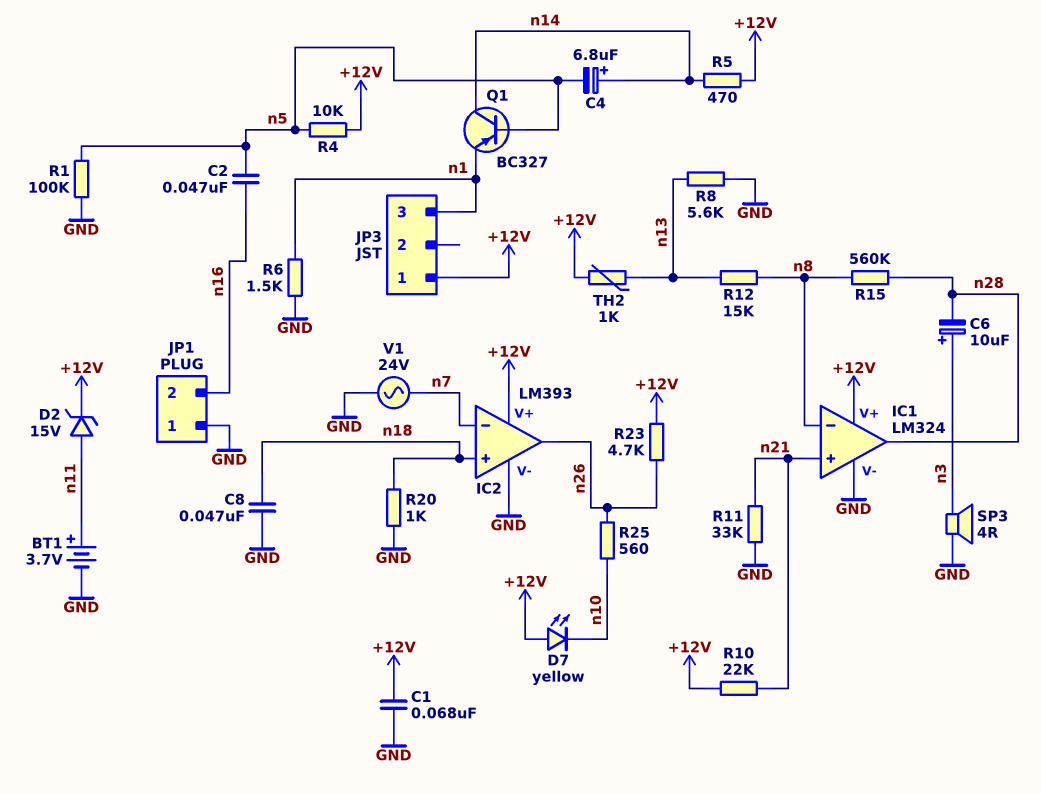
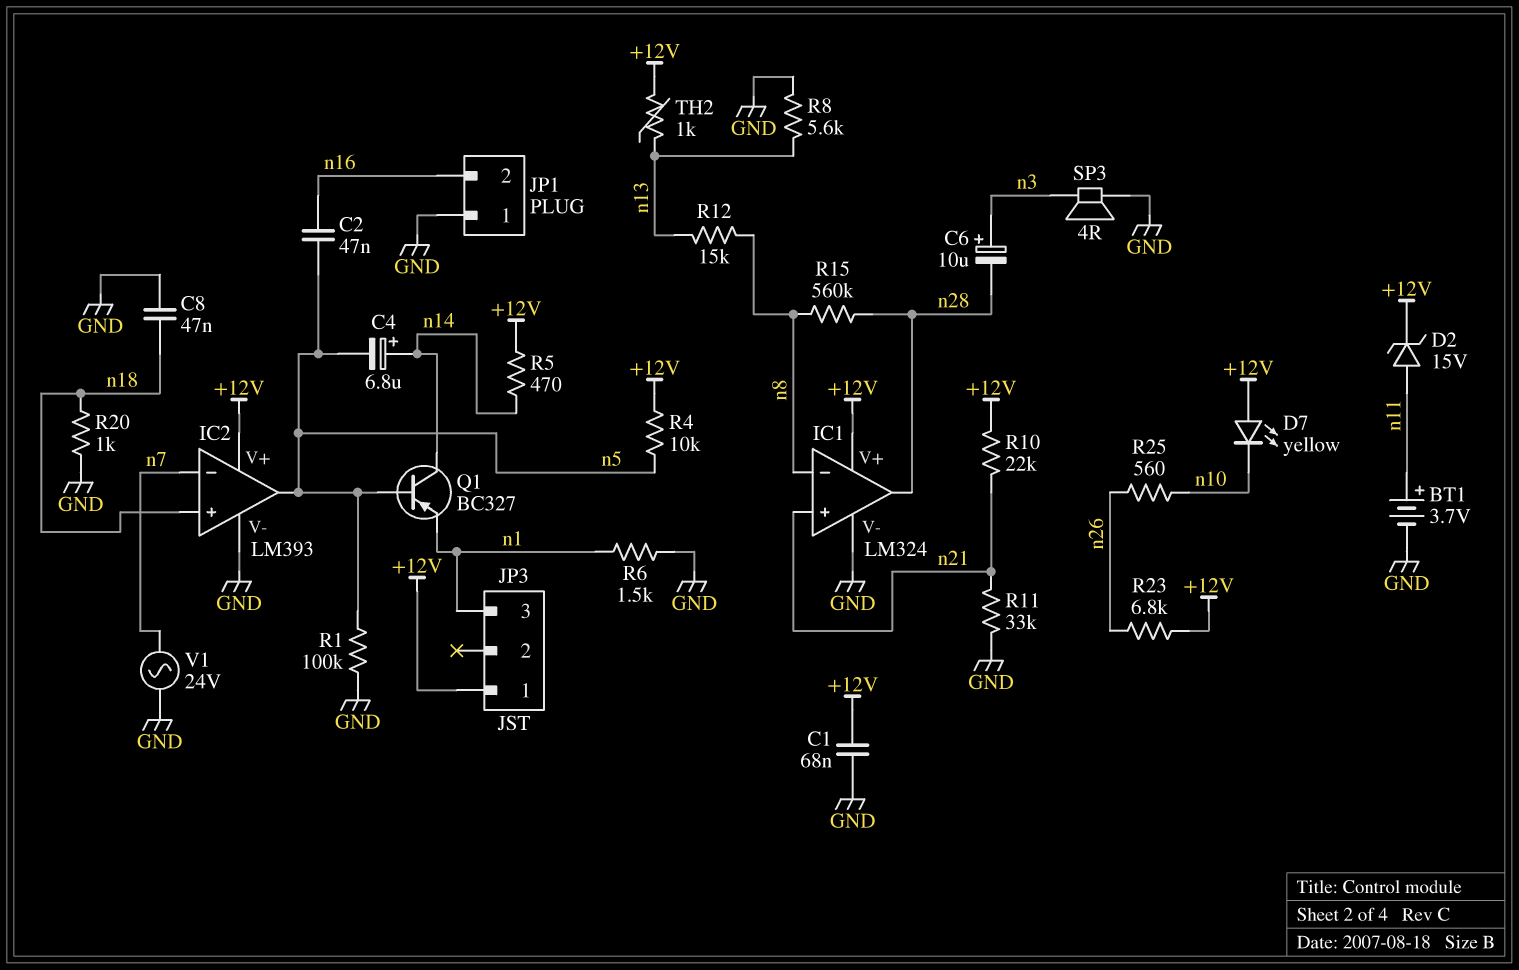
IC2 pin out: n26 -> n5
R23: 4.7k (+12V, n26) -> 6.8k (+12V, n26)

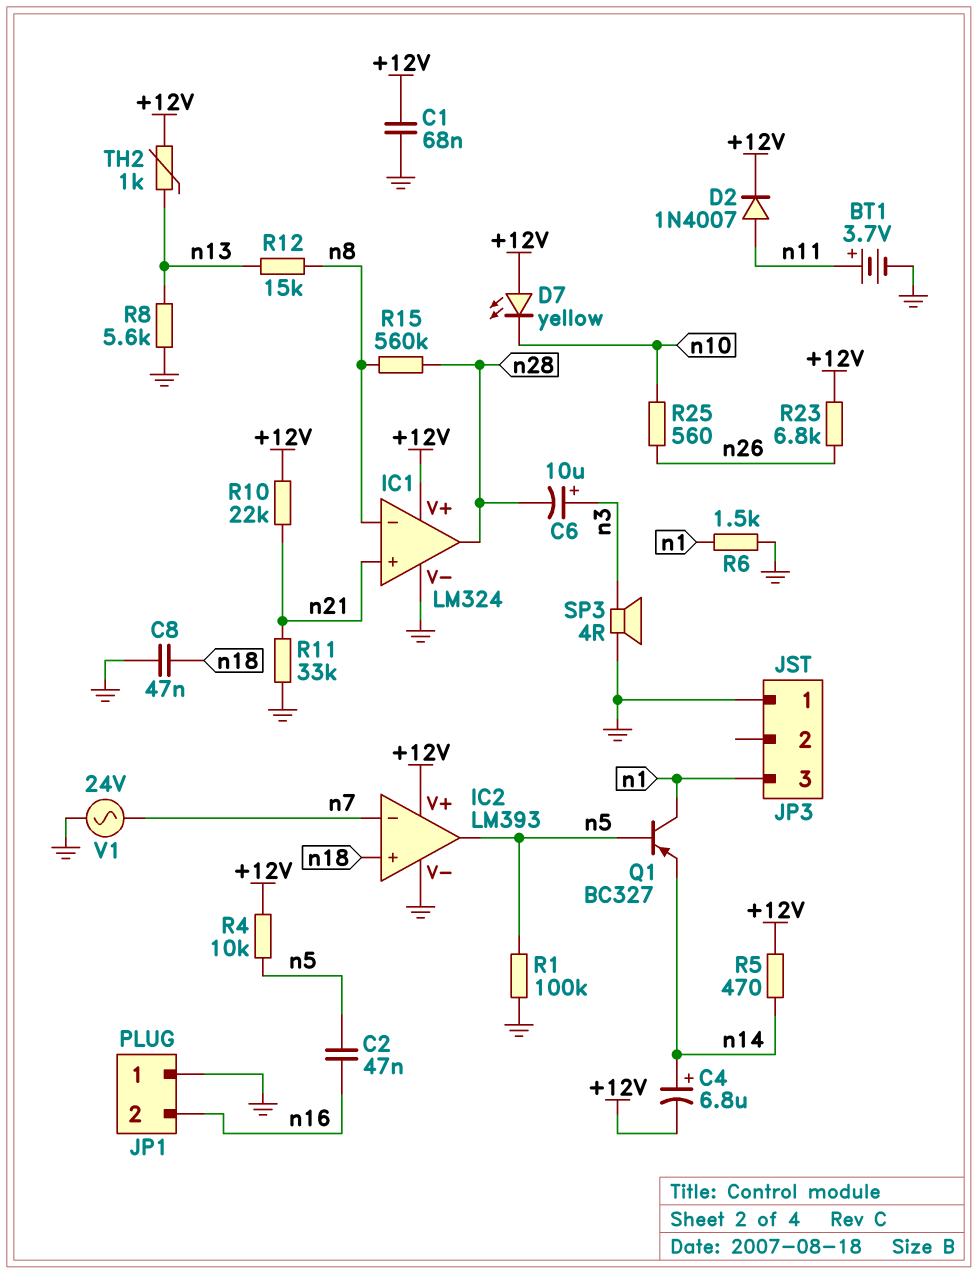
C4: 6.8uF (plus n14, minus n5) -> 6.8uF (plus n14, minus +12V)
D2: zener 15V (A n11, K +12V) -> diode 1N4007 (A n11, K +12V)
JP3 pin 1: +12V -> GND
Q1: PNP BC327 (B n5, C n14, E n1) -> PNP BC327 (B n5, C n1, E n14)
R20: 1k (GND, n18) -> none

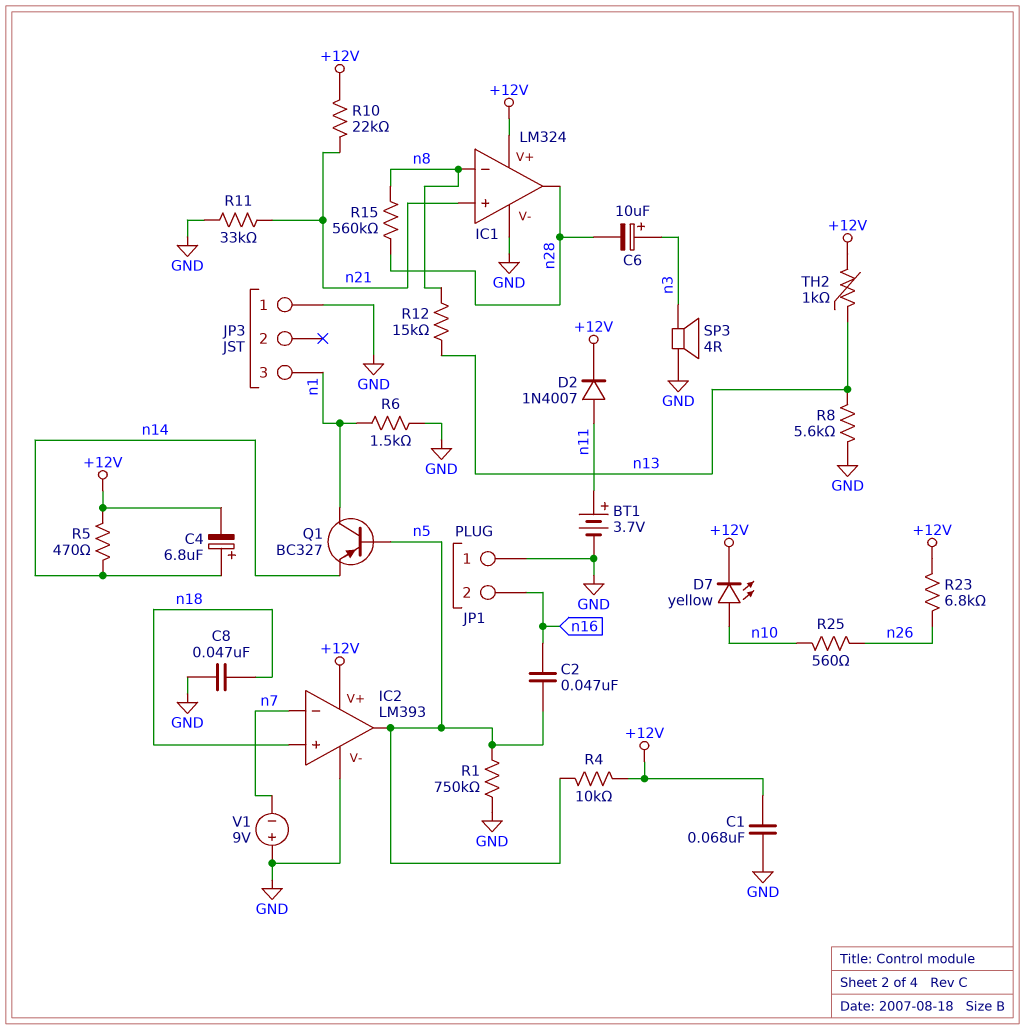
D7: LED yellow (A +12V, K n10) -> LED yellow (A n10, K +12V)
R1: 100k (GND, n5) -> 750k (GND, n5)
V1: AC 24V (GND, n7) -> 9V (plus GND, minus n7)

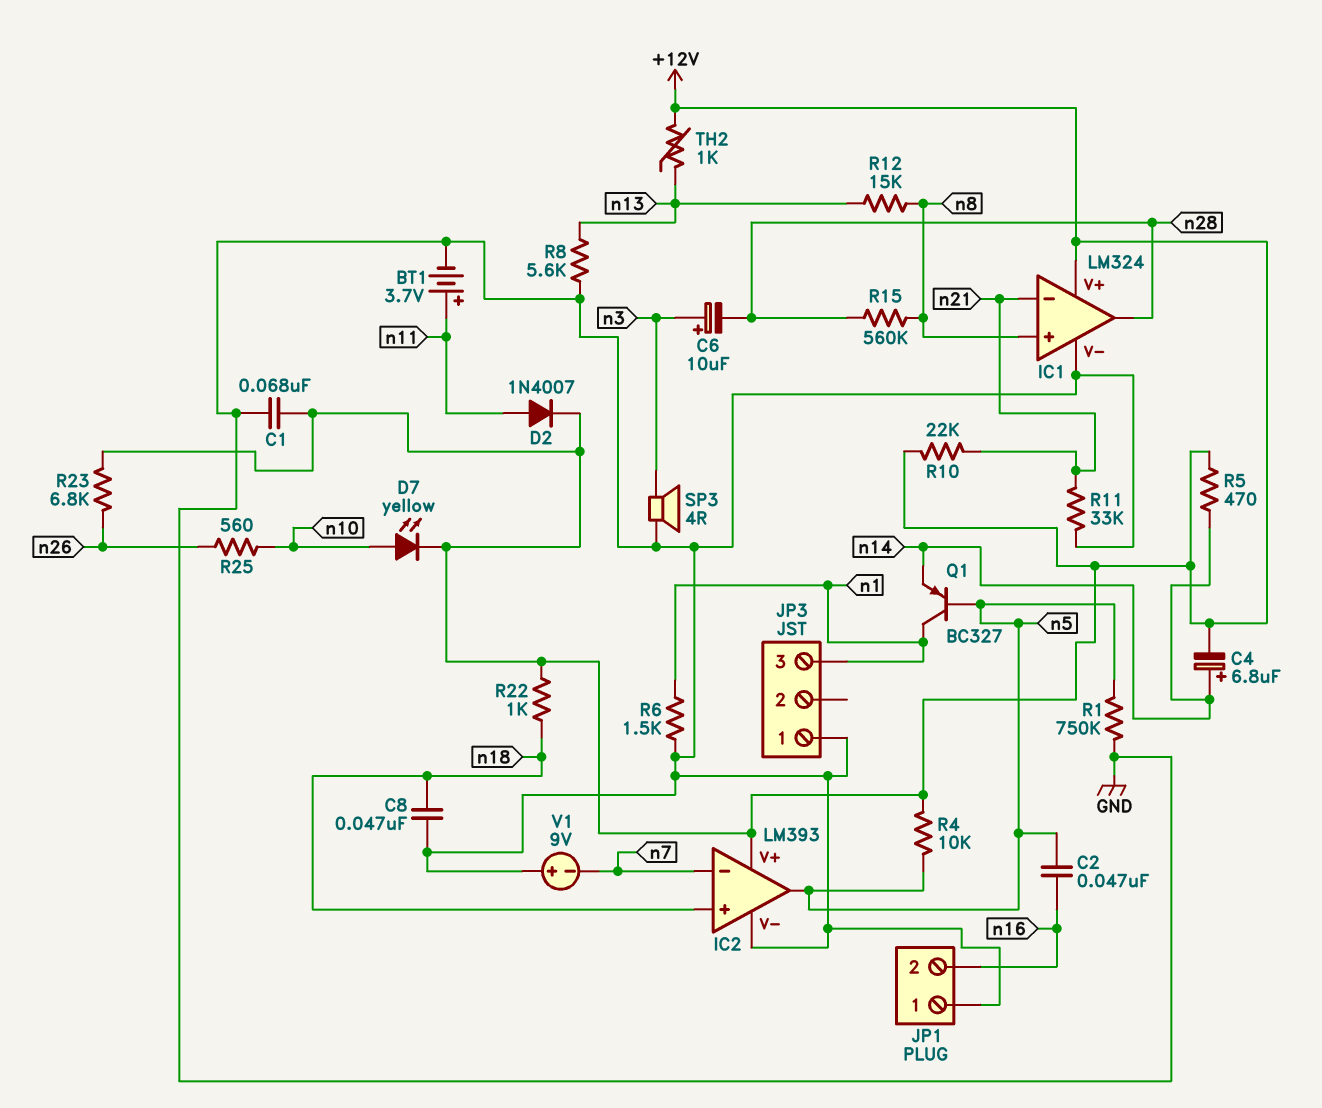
IC1 pin in+: n21 -> n8
IC1 pin in-: n8 -> n21
R22: none -> 1k (+12V, n18)

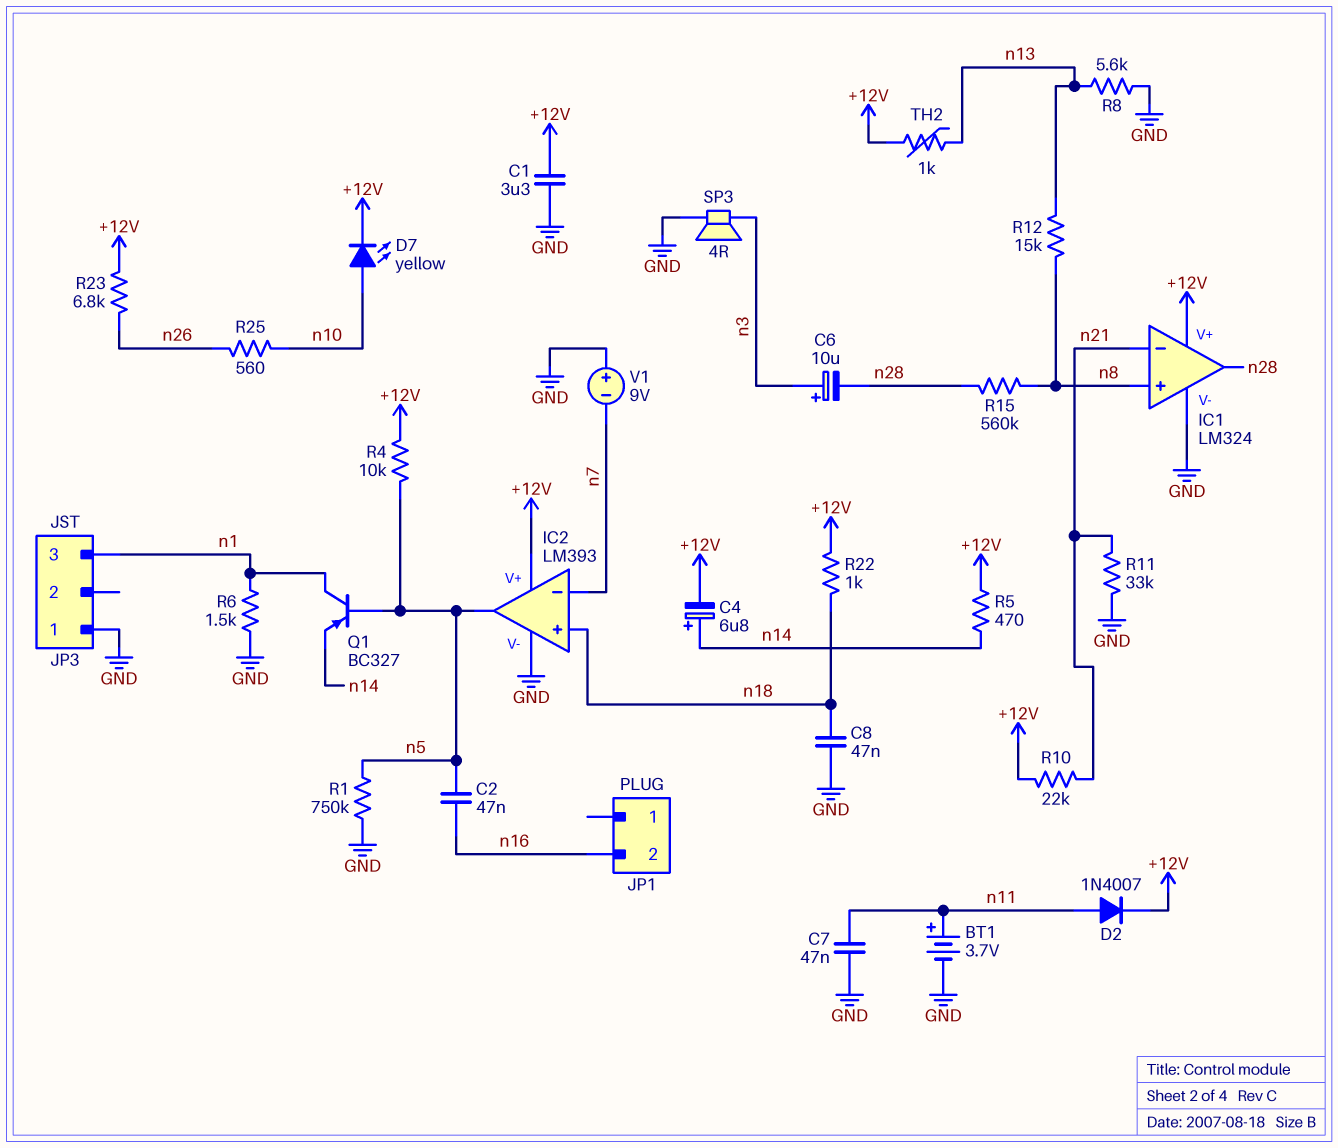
C1: 68nF (+12V, GND) -> 3.3uF (+12V, GND)
C7: none -> 47nF (GND, n11)
JP1 pin 1: GND -> none

